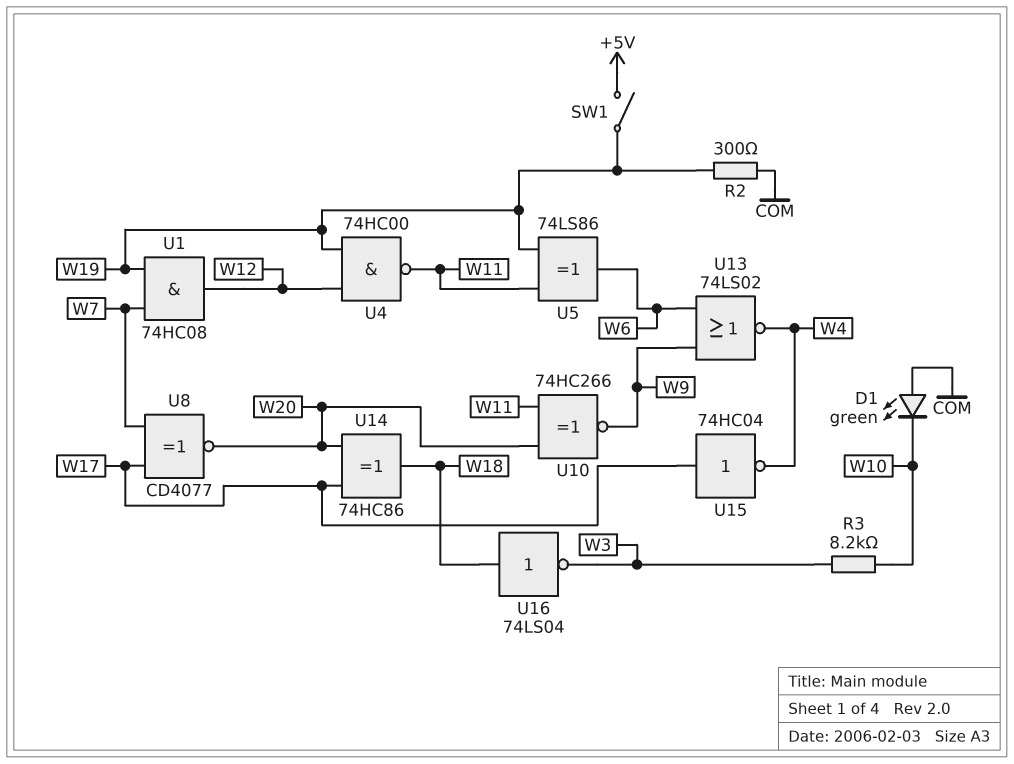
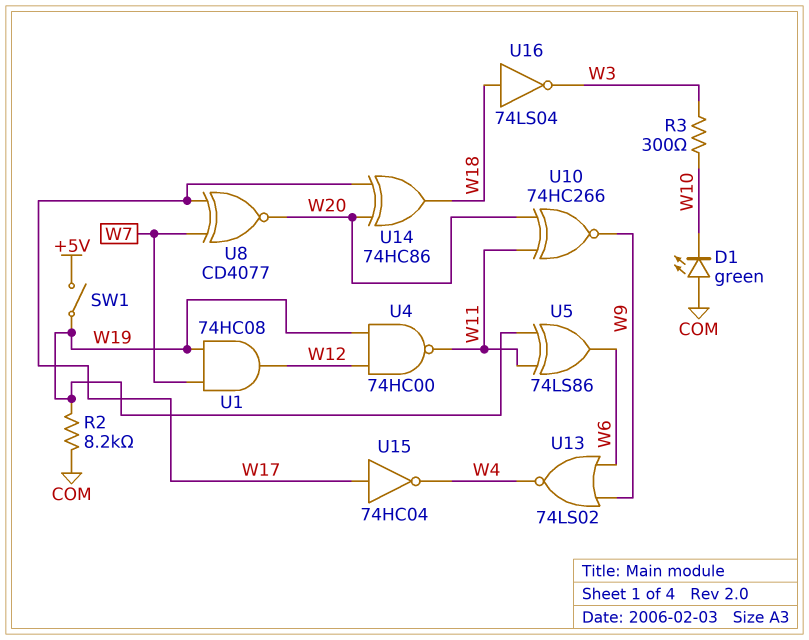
R2: 300 (COM, W19) -> 8.2k (COM, W19)
R3: 8.2k (W3, W10) -> 300 (W3, W10)

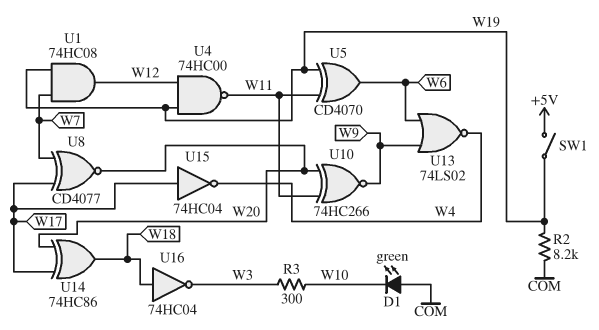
U5: XOR 74LS86 (in W11, in W19, out W6) -> XOR CD4070 (in W11, in W19, out W6)
U16: NOT 74LS04 (in W18, out W3) -> NOT 74HC04 (in W18, out W3)

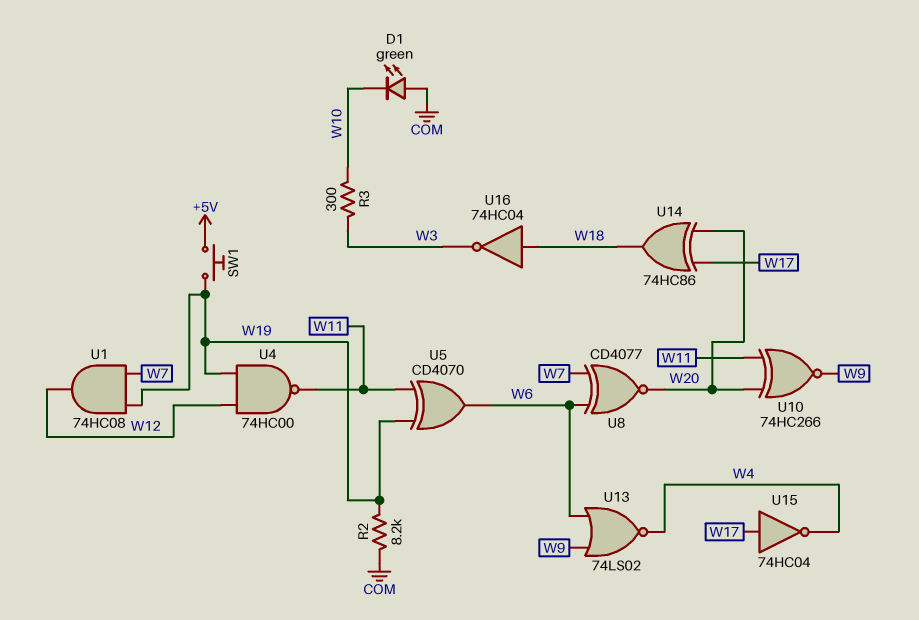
SW1: switch (+5V, W19) -> button (+5V, W19)
U8: XNOR CD4077 (in W7, in W17, out W20) -> XNOR CD4077 (in W6, in W7, out W20)

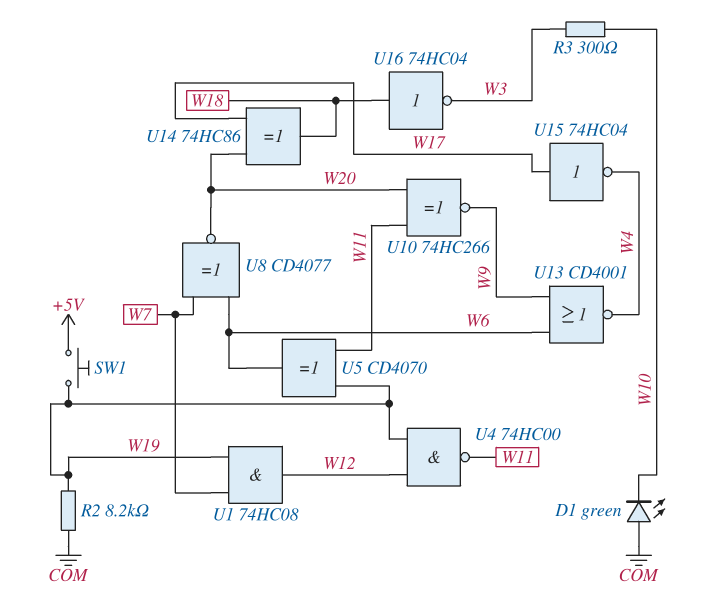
U13: NOR 74LS02 (in W6, in W9, out W4) -> NOR CD4001 (in W6, in W9, out W4)

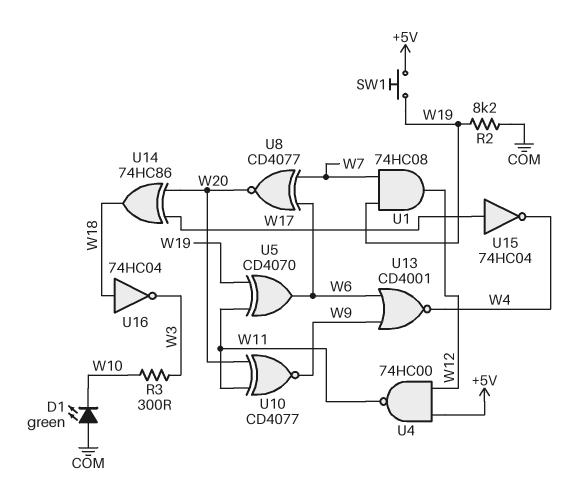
U4: NAND 74HC00 (in W12, in W19, out W11) -> NAND 74HC00 (in +5V, in W12, out W11)
U10: XNOR 74HC266 (in W11, in W20, out W9) -> XNOR CD4077 (in W11, in W20, out W9)

